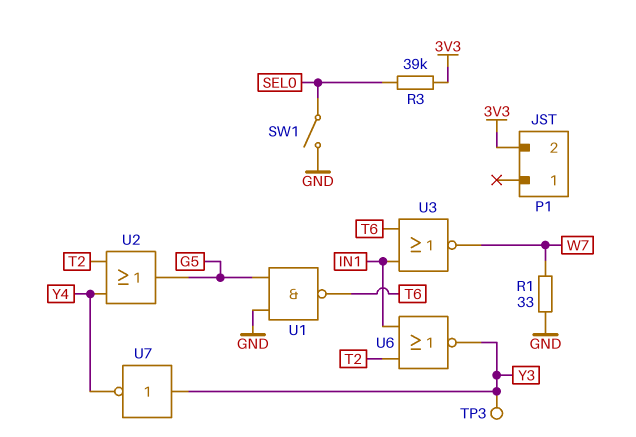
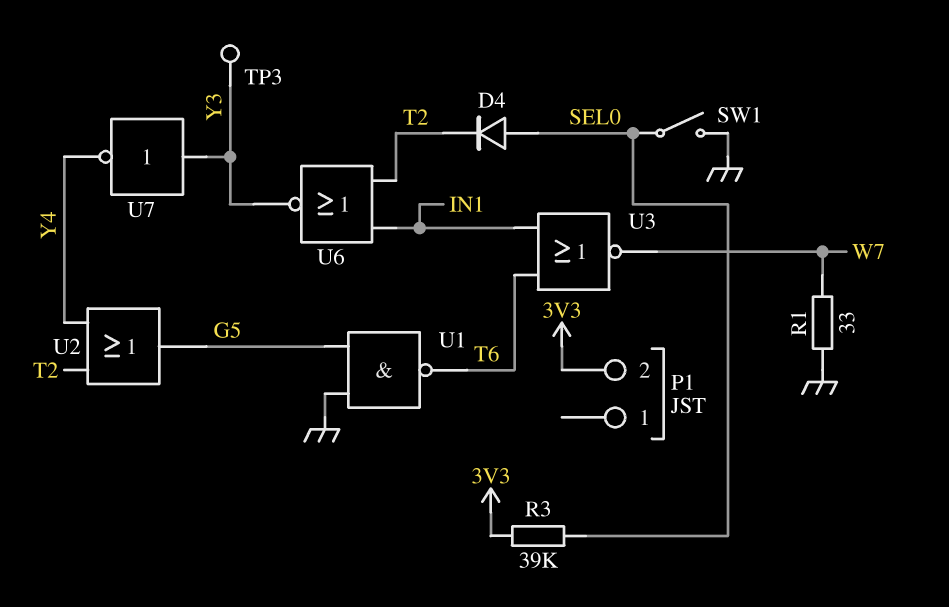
D4: none -> diode (A SEL0, K T2)

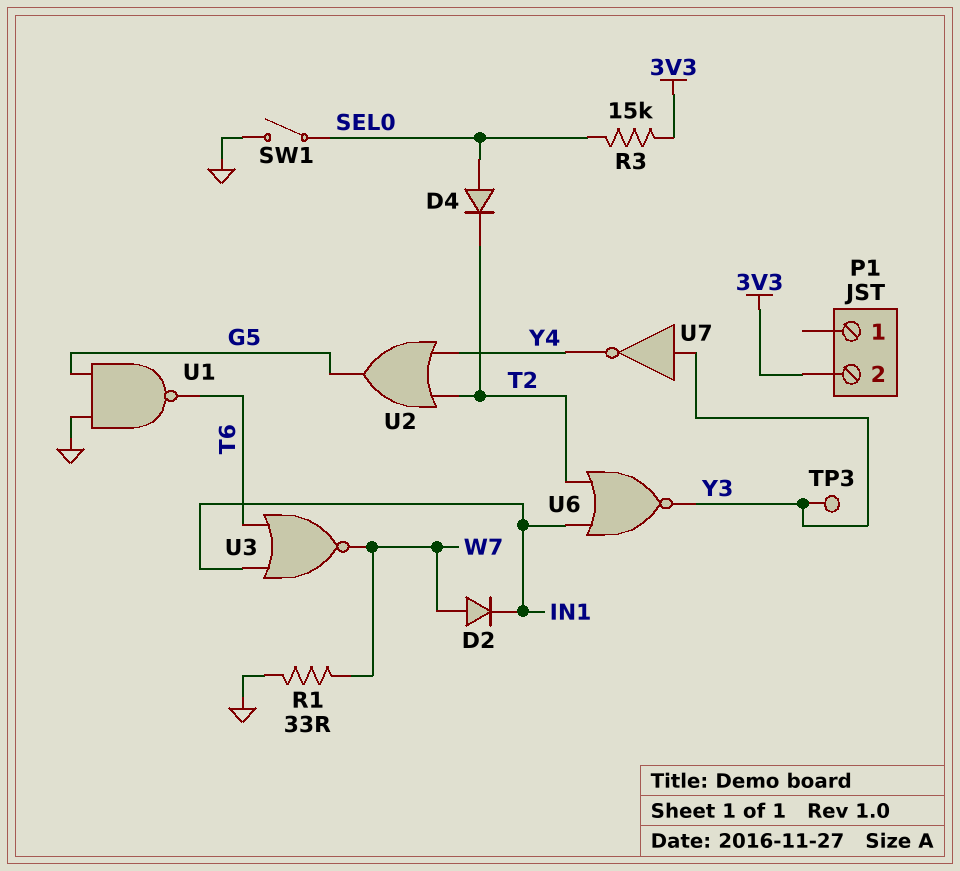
D2: none -> diode (A W7, K IN1)
R3: 39k (3V3, SEL0) -> 15k (3V3, SEL0)

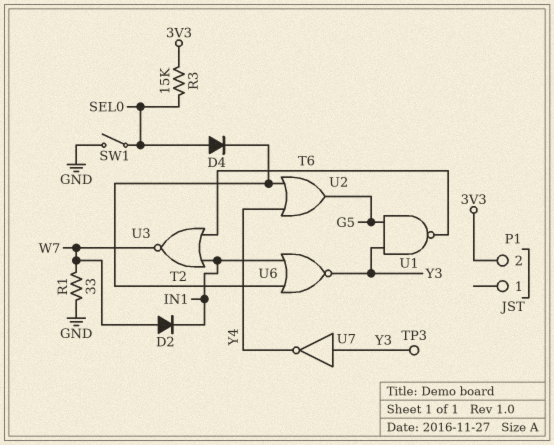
U1: NAND (in G5, in GND, out T6) -> NAND (in G5, in Y3, out T6)

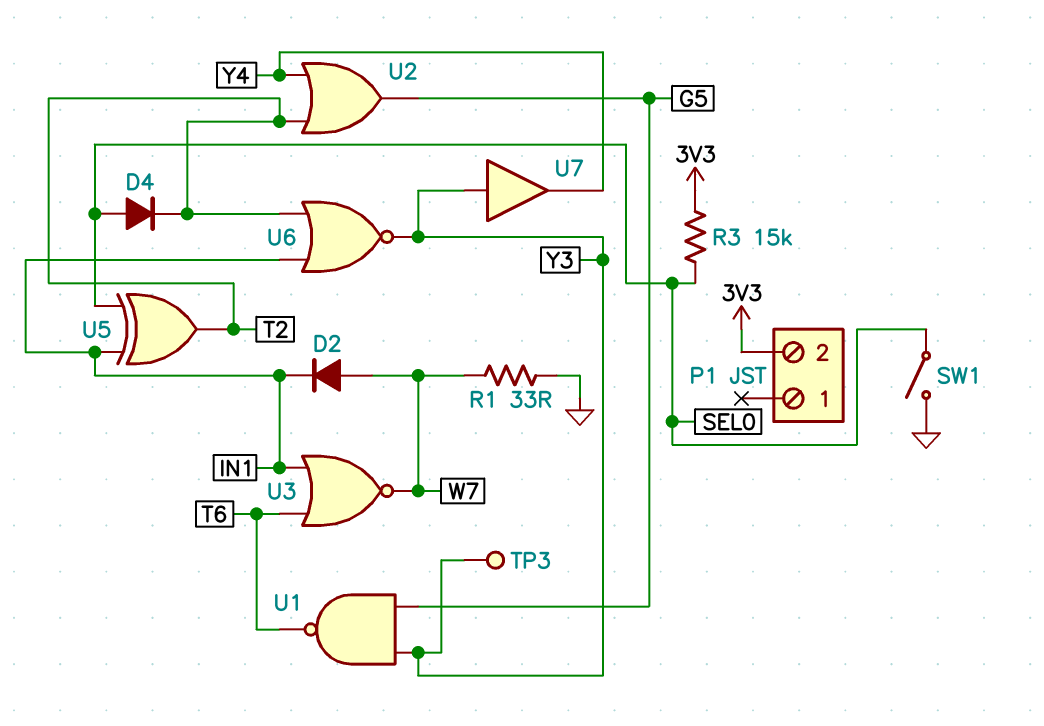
U5: none -> XOR (in IN1, in SEL0, out T2)
U7: NOT (in Y3, out Y4) -> buffer (in Y3, out Y4)

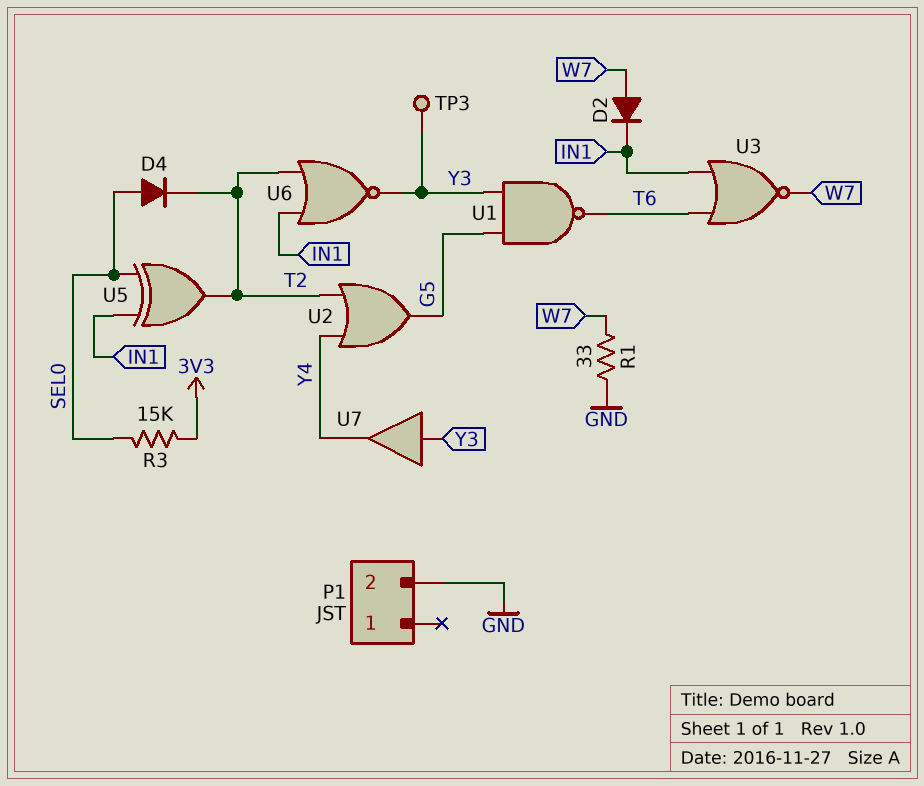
P1 pin 2: 3V3 -> GND
SW1: switch (GND, SEL0) -> none

